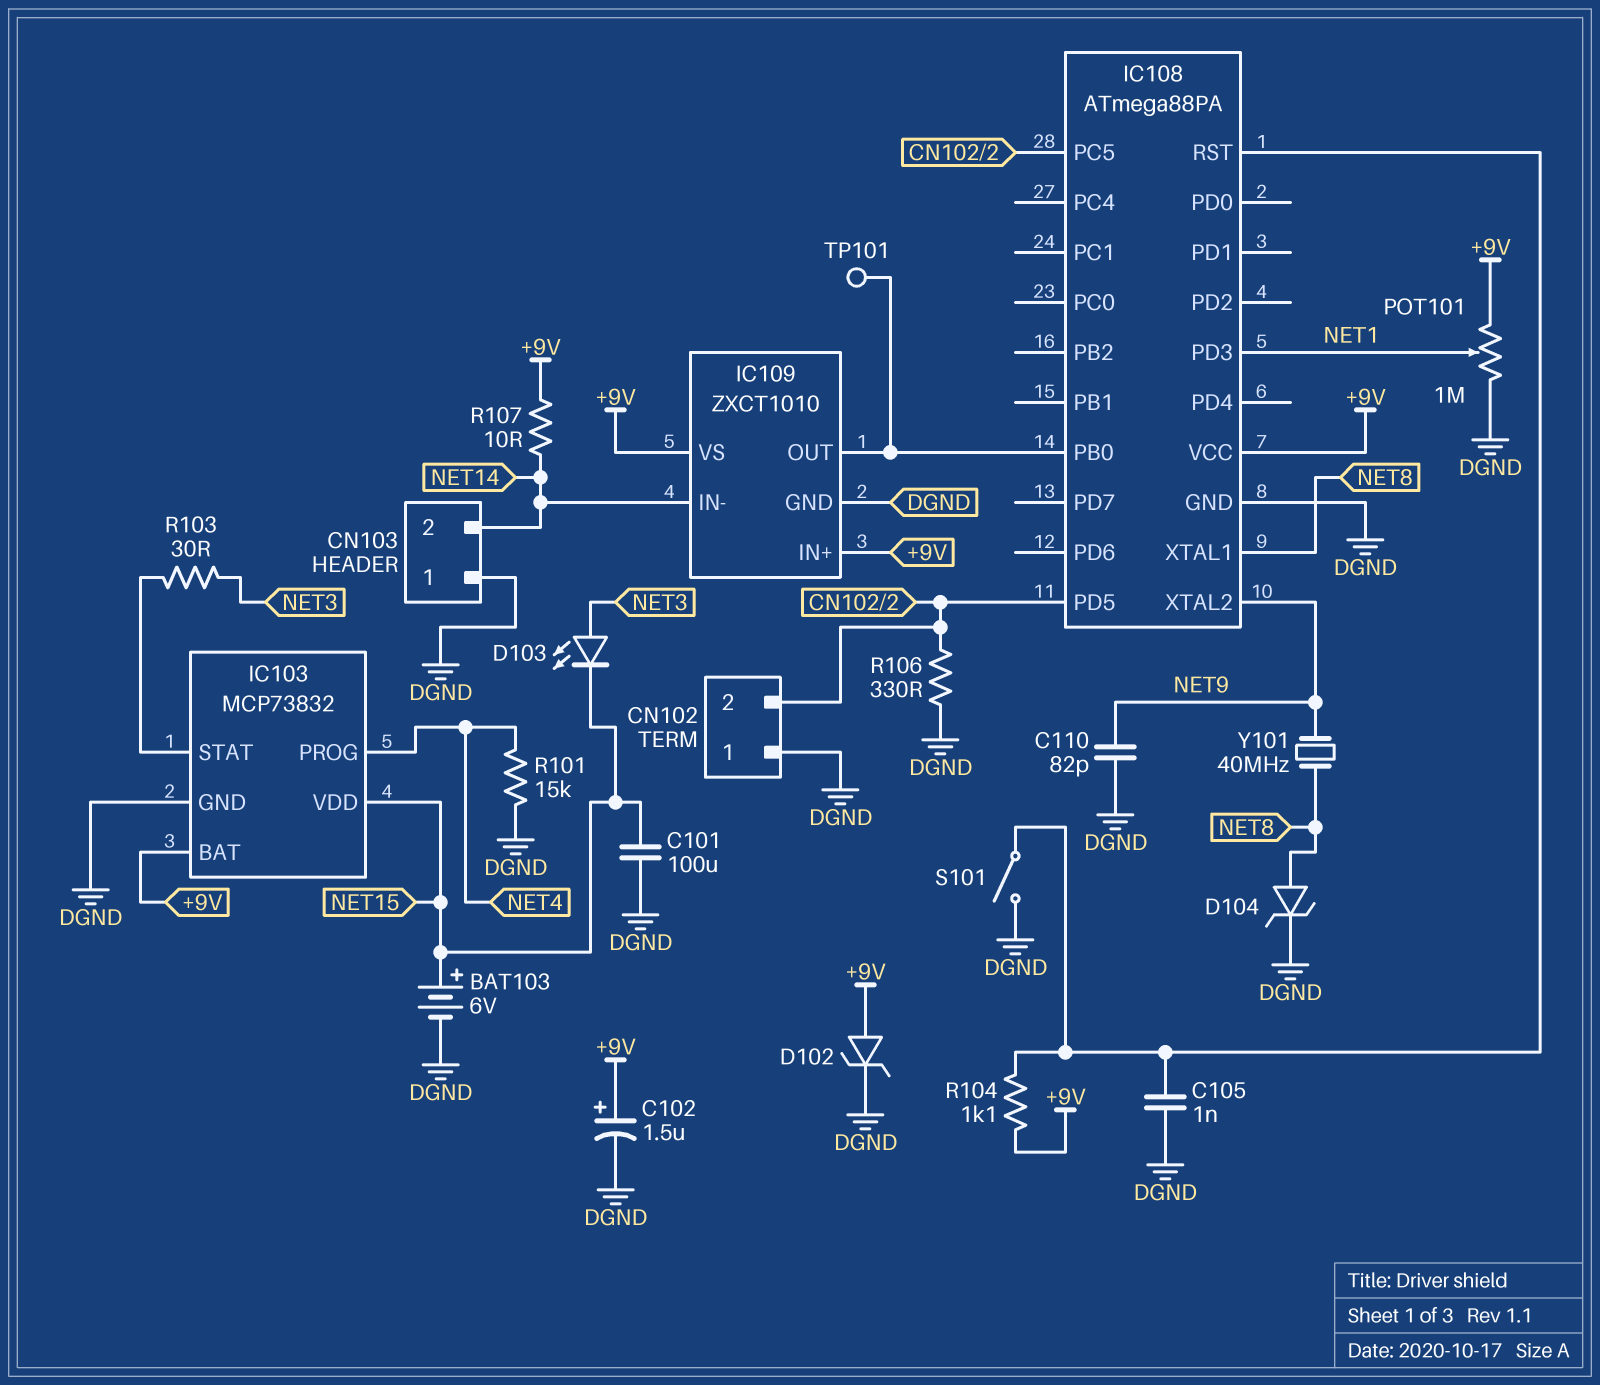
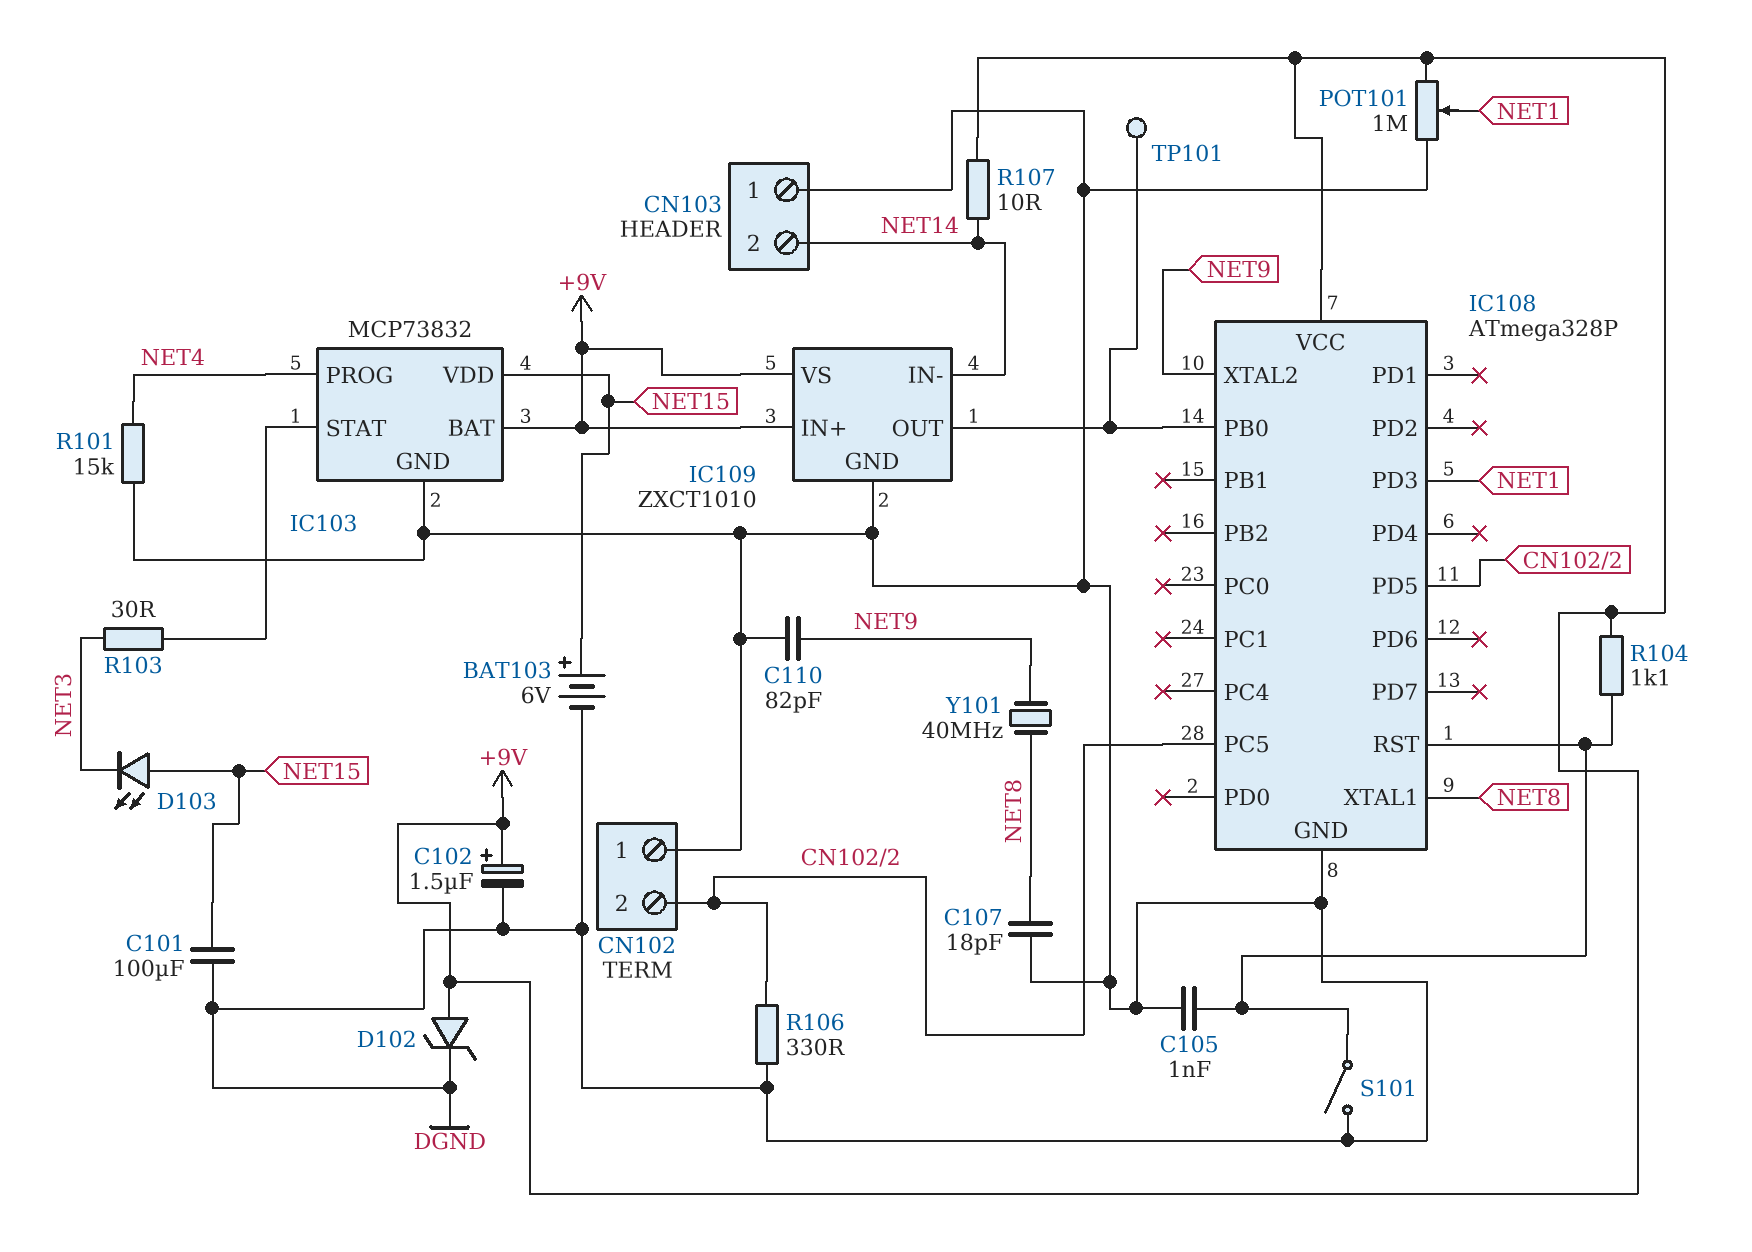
C107: none -> 18pF (DGND, NET8)
D103: LED (A NET3, K NET15) -> LED (A NET15, K NET3)
D104: zener (A NET8, K DGND) -> none
IC108: ATmega88PA -> ATmega328P

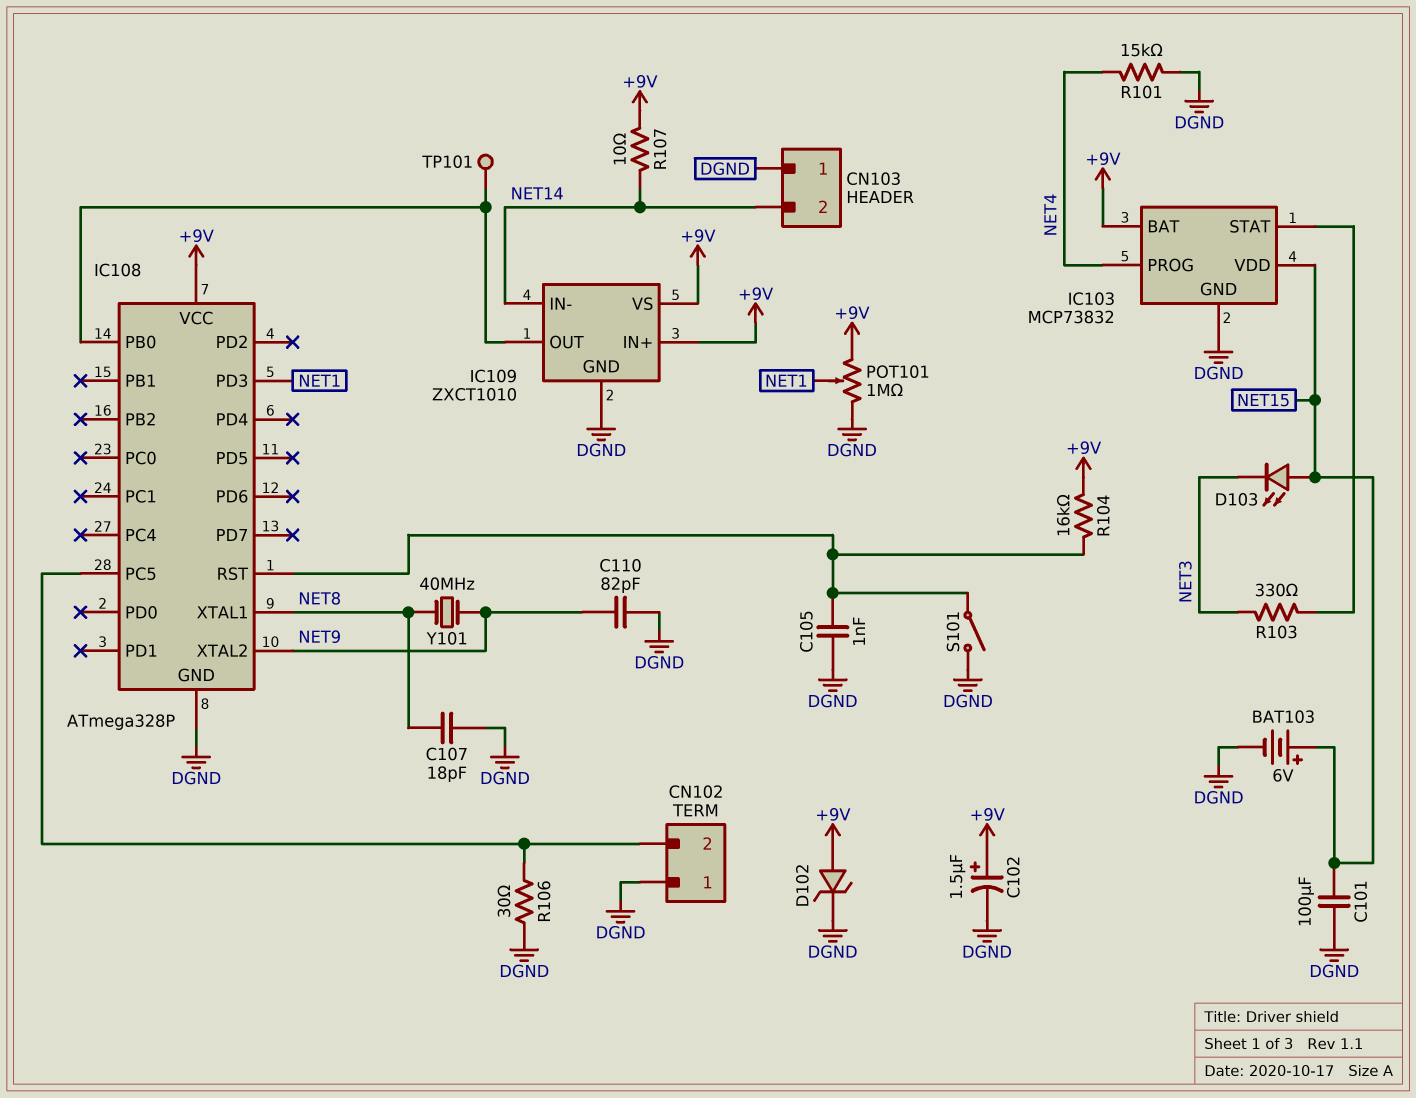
IC108 pin PD5: CN102/2 -> none
R103: 30 (IC103/STAT, NET3) -> 330 (IC103/STAT, NET3)
R104: 1.1k (+9V, IC108/RST) -> 16k (+9V, IC108/RST)
R106: 330 (CN102/2, DGND) -> 30 (CN102/2, DGND)

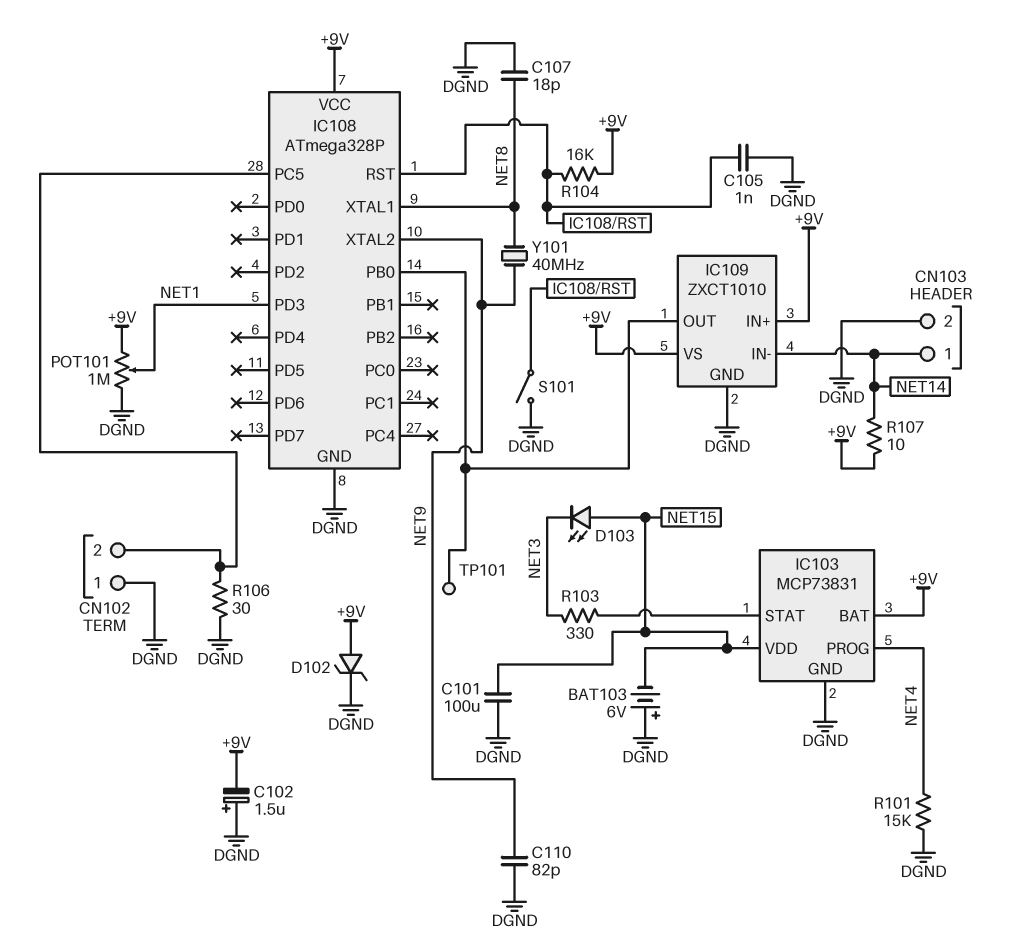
BAT103: 6V (plus NET15, minus DGND) -> 6V (plus DGND, minus NET15)
C102: 1.5uF (plus +9V, minus DGND) -> 1.5uF (plus DGND, minus +9V)
CN103 pin 1: DGND -> NET14
CN103 pin 2: NET14 -> DGND
IC103: MCP73832 -> MCP73831

